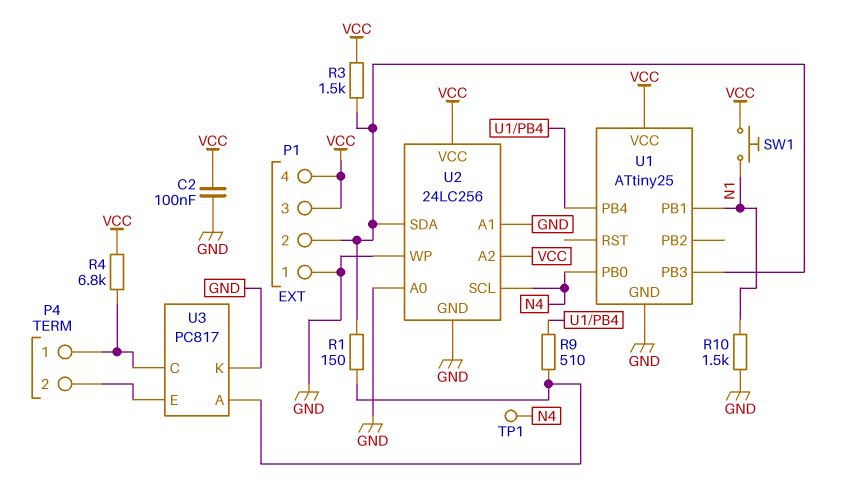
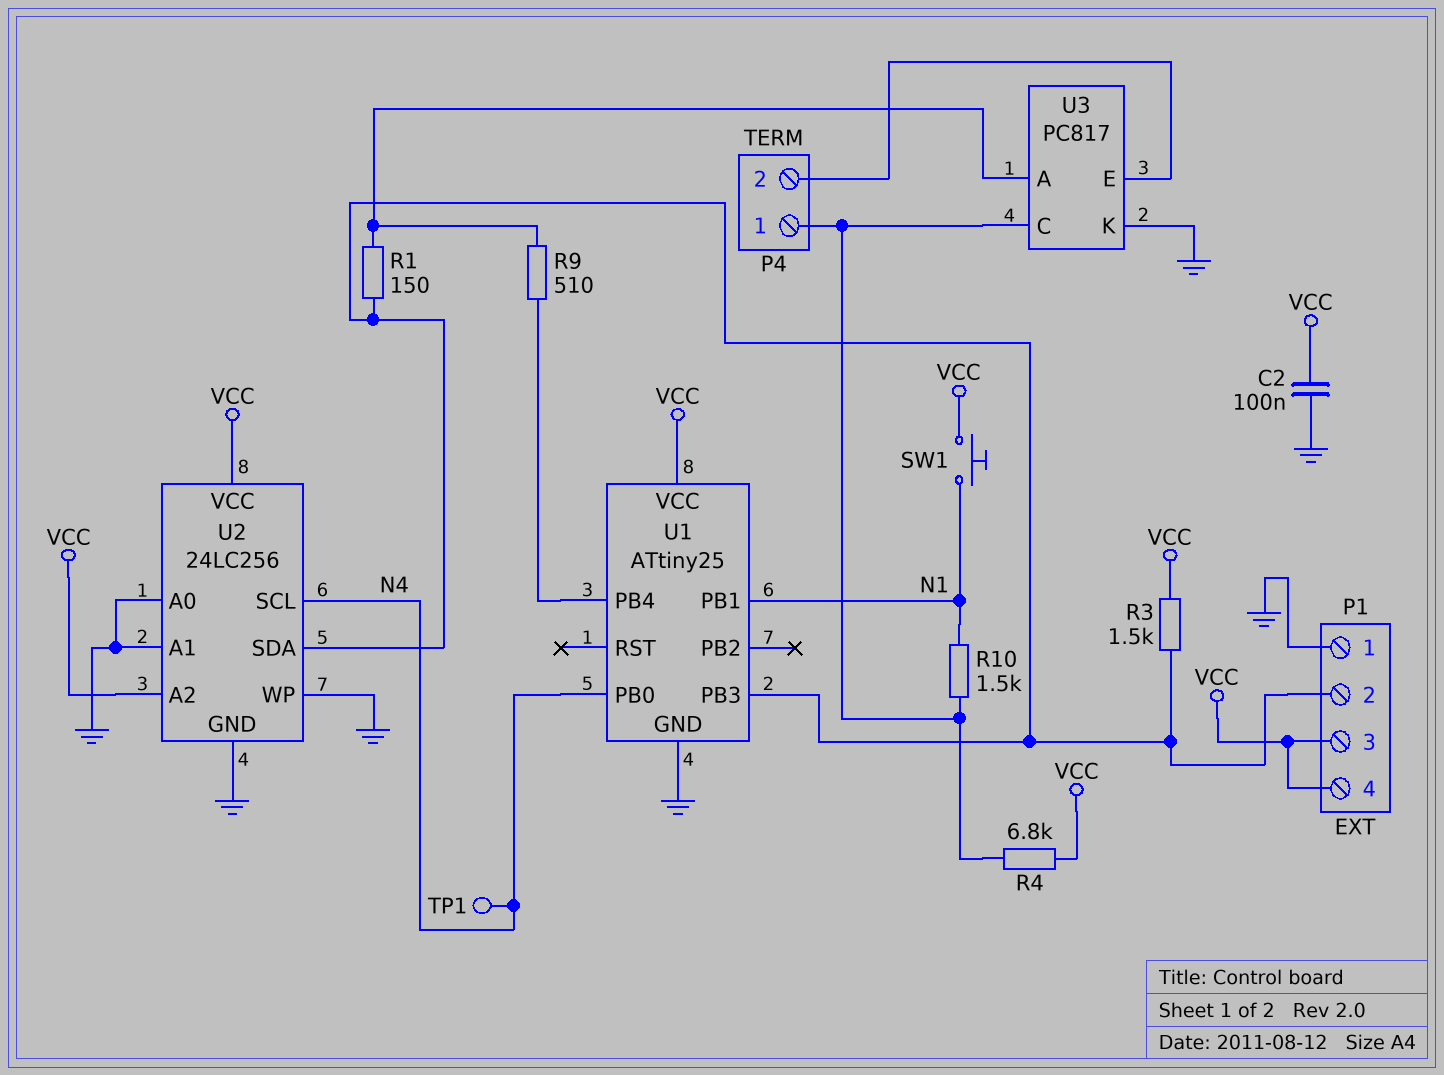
R10: 1.5k (GND, N1) -> 1.5k (N1, P4/1)

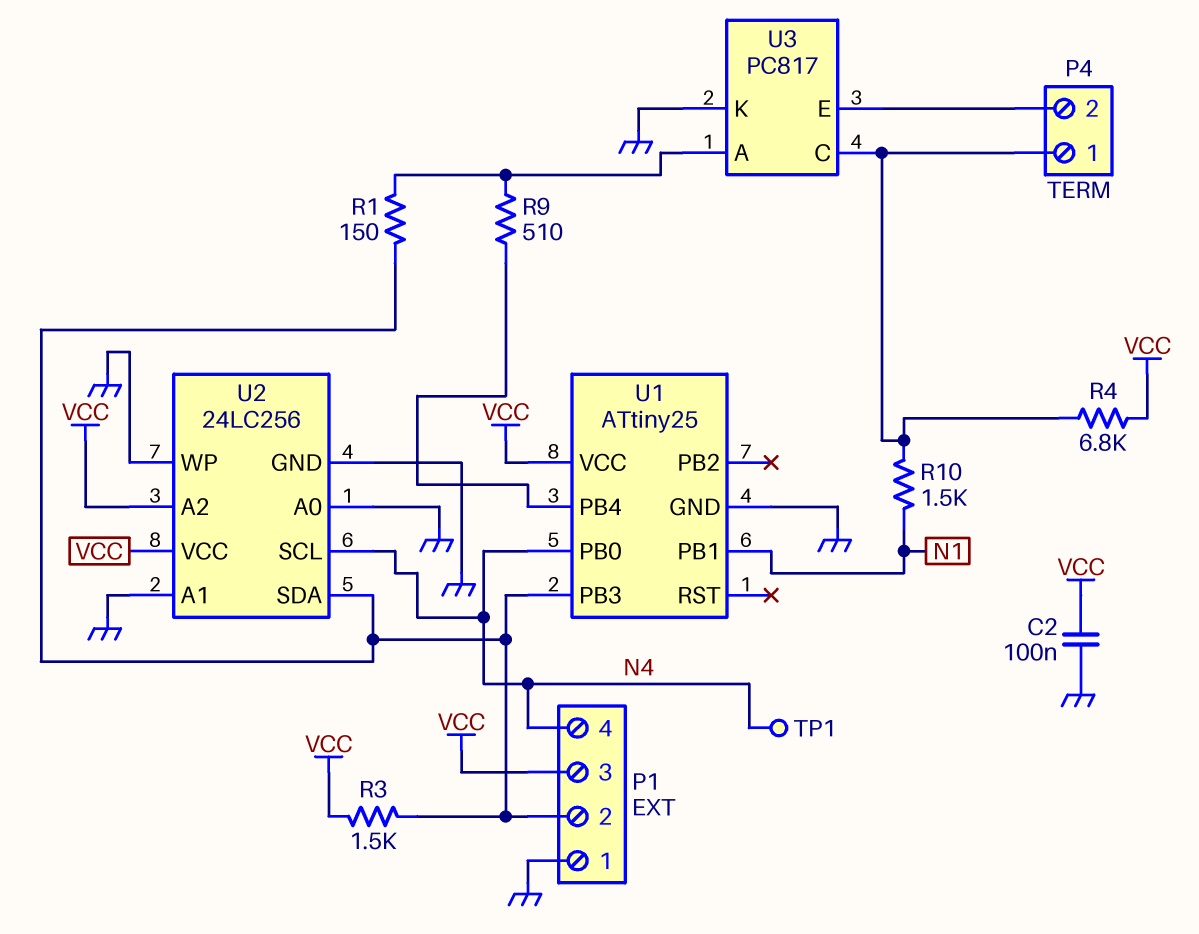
P1 pin 4: VCC -> N4
SW1: button (N1, VCC) -> none

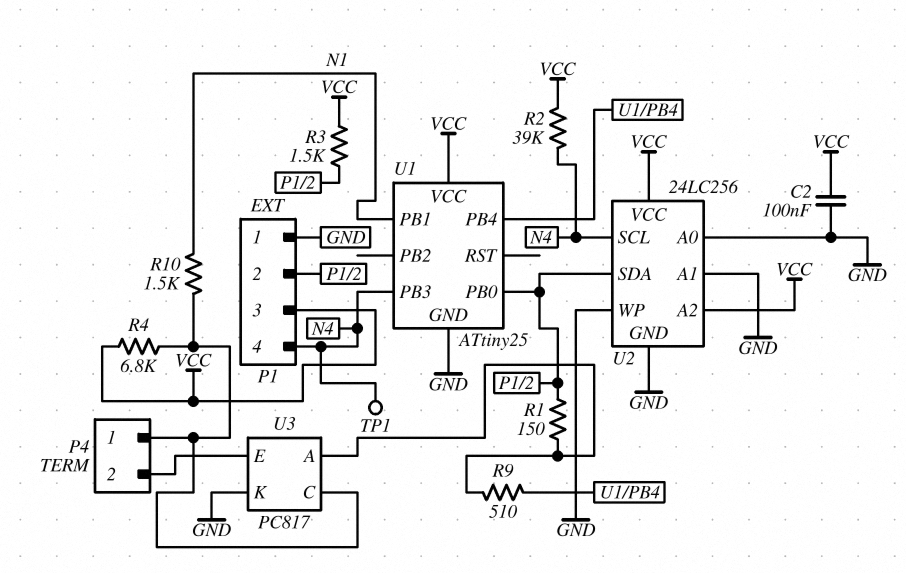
R2: none -> 39k (N4, VCC)
U1 pin PB0: N4 -> P1/2
U1 pin PB3: P1/2 -> N4

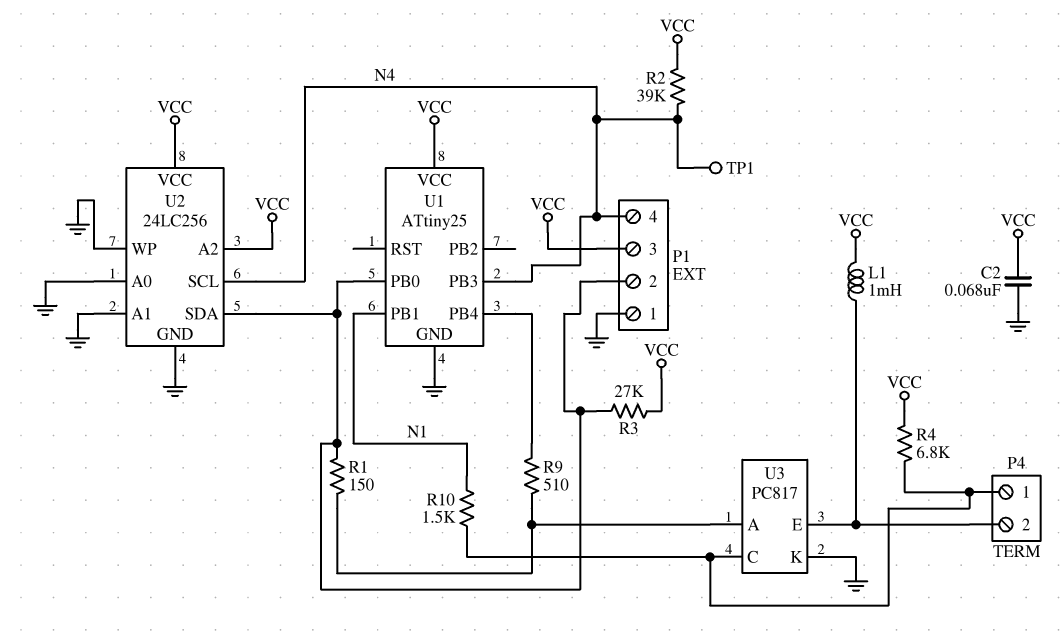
C2: 100nF (GND, VCC) -> 68nF (GND, VCC)
L1: none -> 1mH (P4/2, VCC)
R3: 1.5k (P1/2, VCC) -> 27k (P1/2, VCC)

